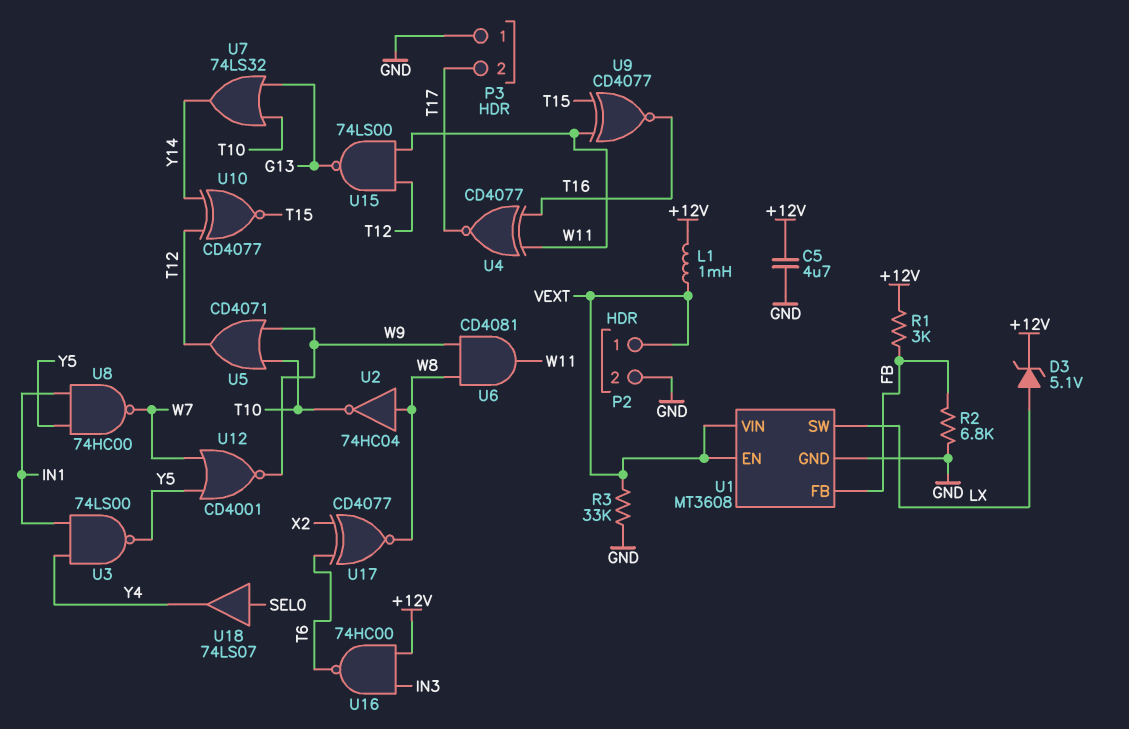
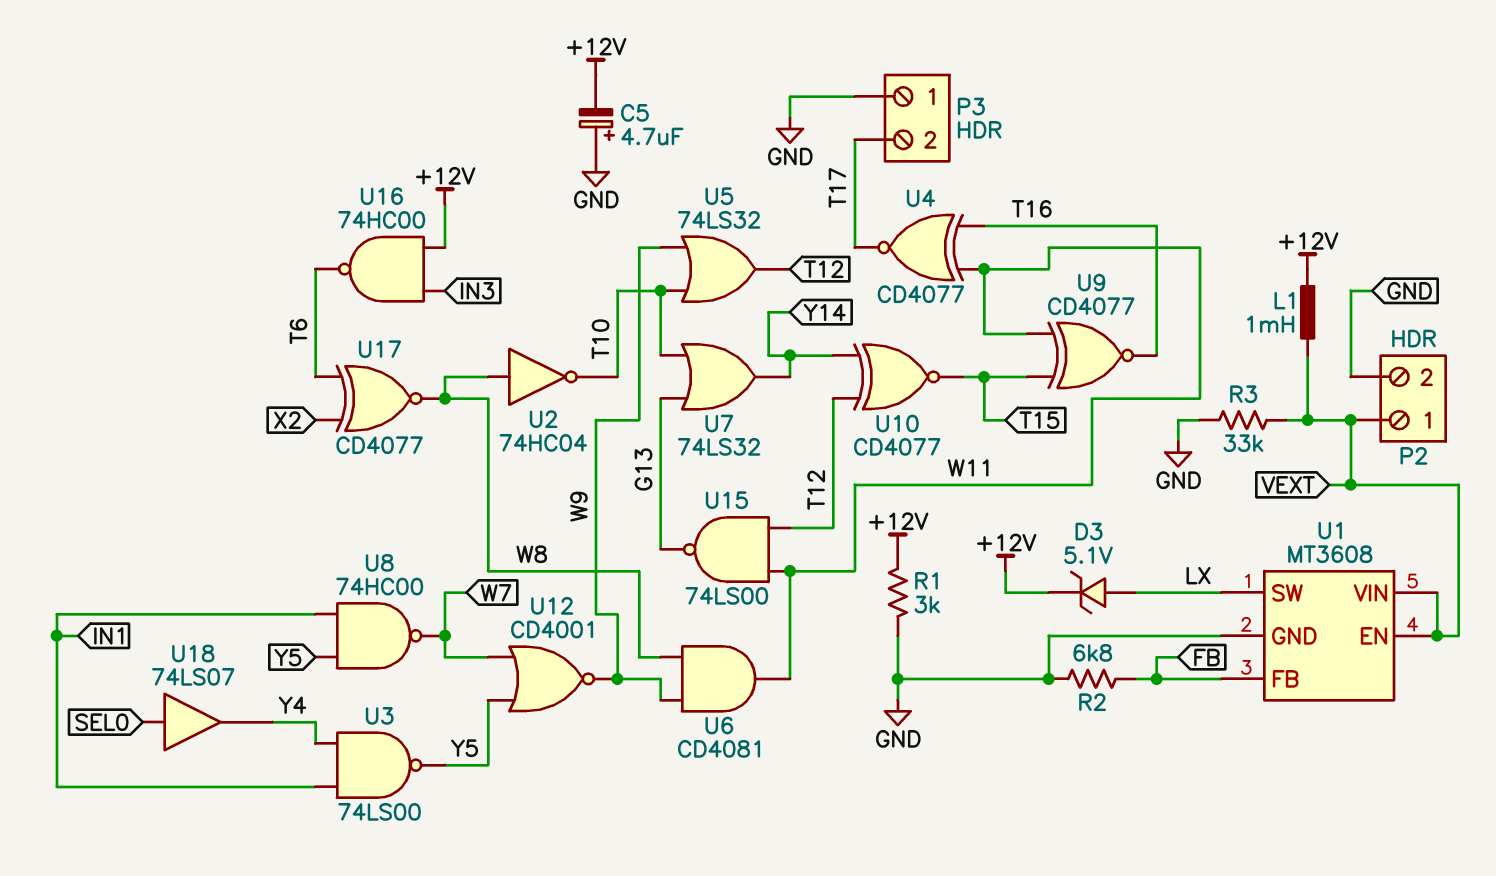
C5: 4.7uF (+12V, GND) -> 4.7uF (plus GND, minus +12V)
R1: 3k (+12V, FB) -> 3k (+12V, GND)
U5: OR CD4071 (in T10, in W9, out T12) -> OR 74LS32 (in T10, in W9, out T12)

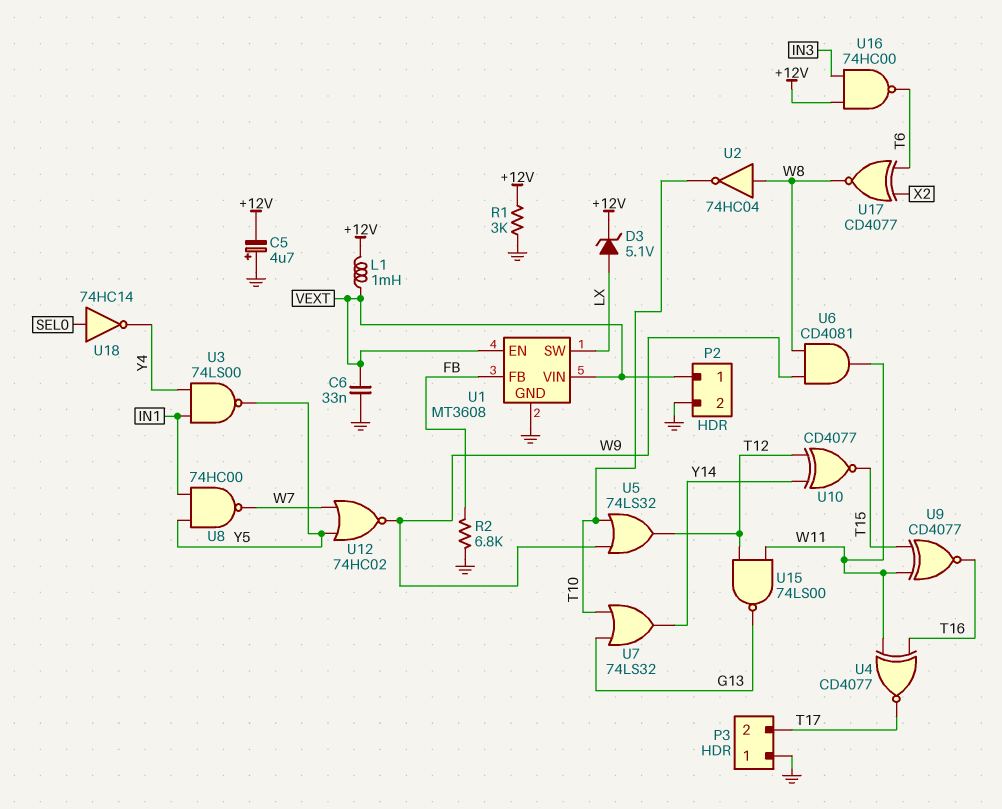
C6: none -> 33nF (GND, VEXT)
R3: 33k (GND, VEXT) -> none
U12: NOR CD4001 (in W7, in Y5, out W9) -> NOR 74HC02 (in W7, in Y5, out W9)
U18: buffer 74LS07 (in SEL0, out Y4) -> NOT 74HC14 (in SEL0, out Y4)

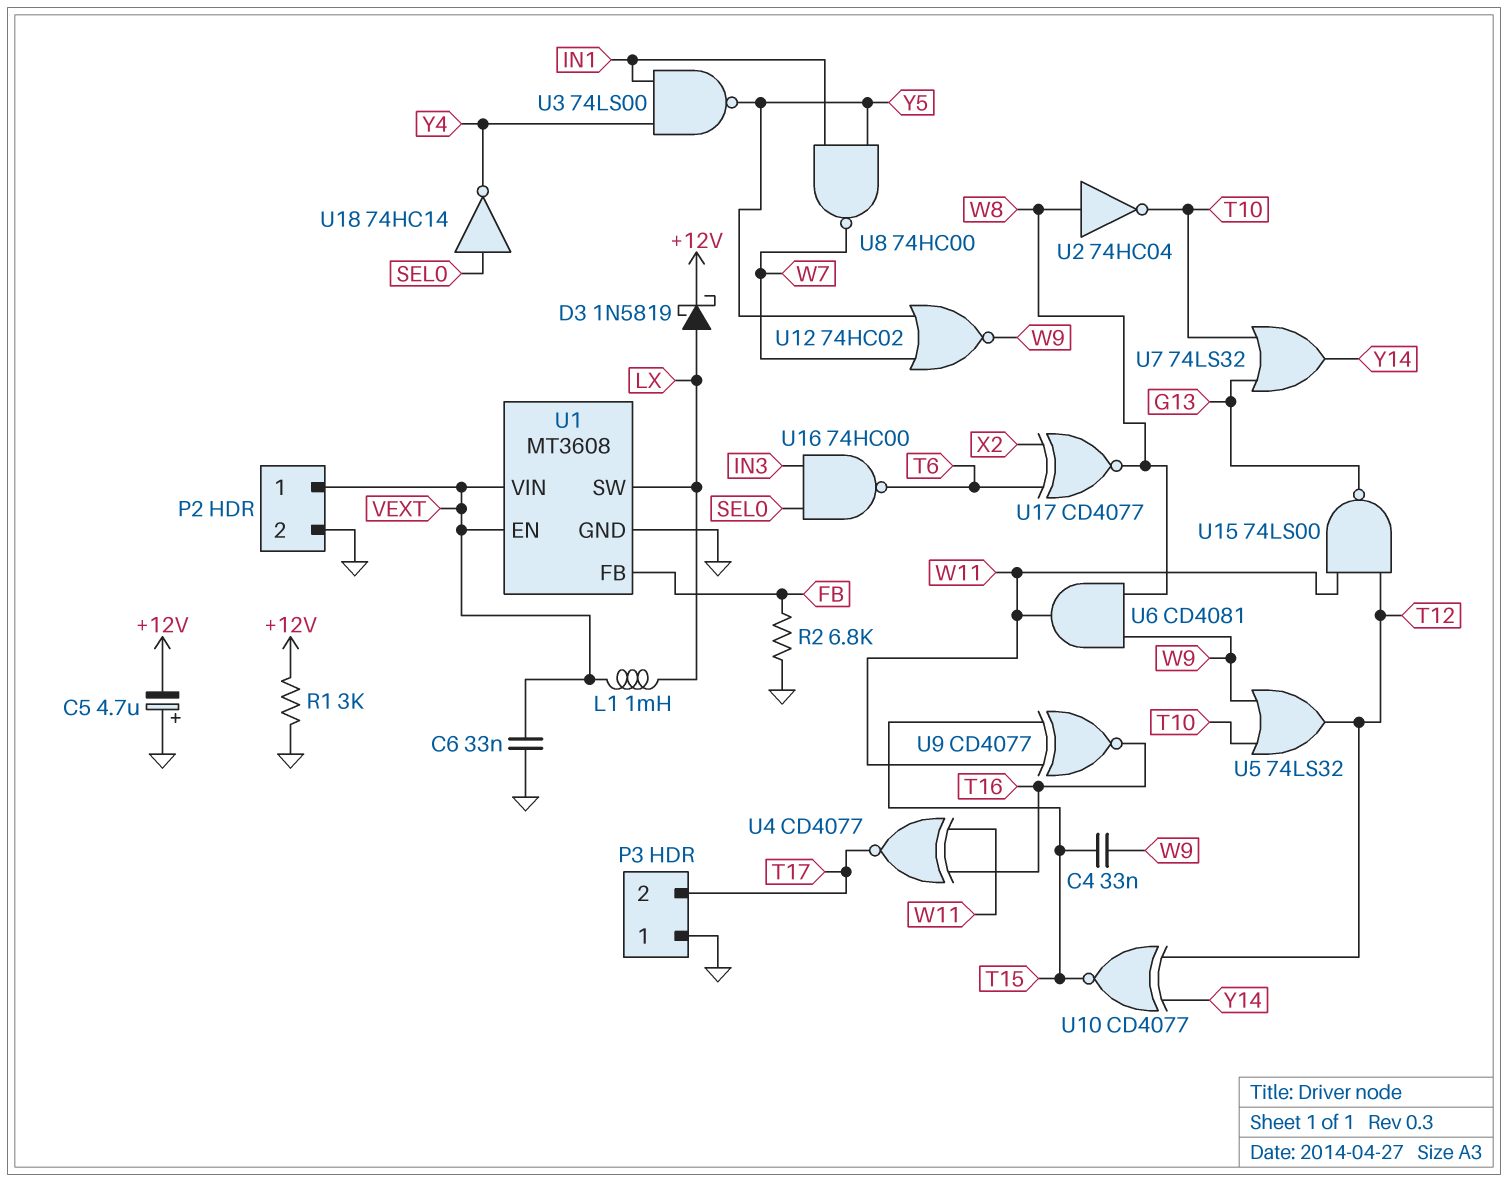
C4: none -> 33nF (T15, W9)
D3: zener 5.1V (A LX, K +12V) -> schottky 1N5819 (A LX, K +12V)
L1: 1mH (+12V, VEXT) -> 1mH (LX, VEXT)
U16: NAND 74HC00 (in +12V, in IN3, out T6) -> NAND 74HC00 (in IN3, in SEL0, out T6)

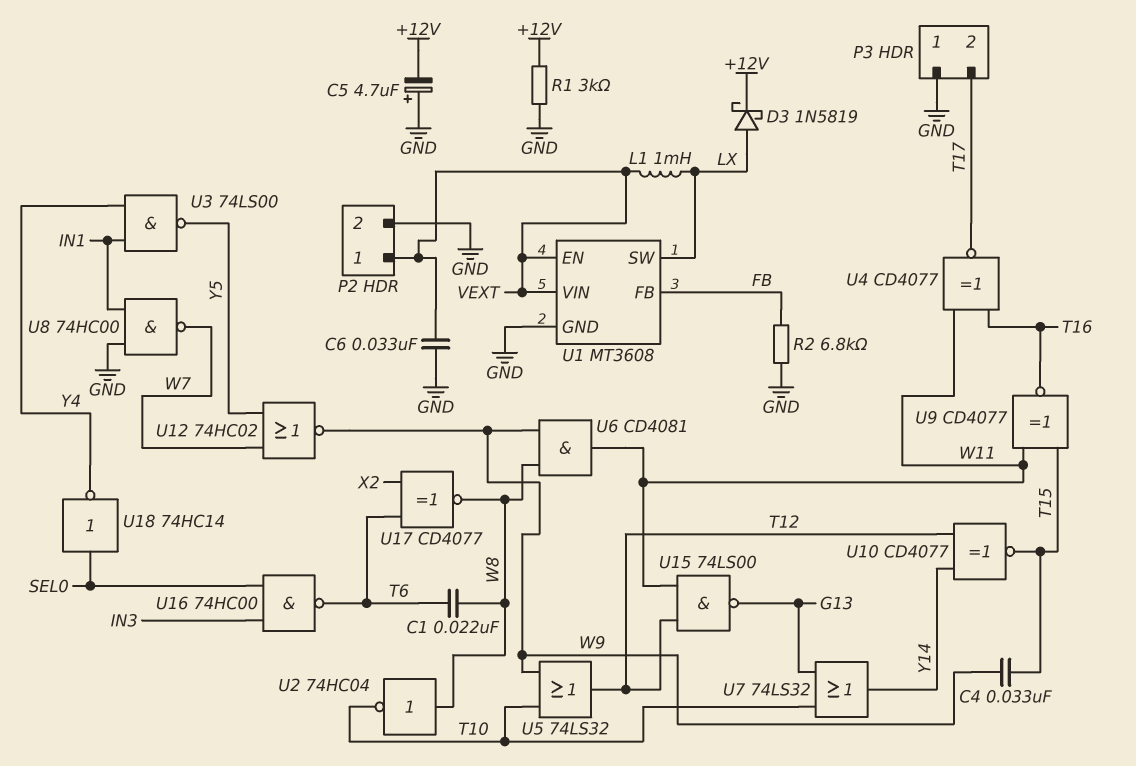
C1: none -> 22nF (T6, W8)
U8: NAND 74HC00 (in IN1, in Y5, out W7) -> NAND 74HC00 (in GND, in IN1, out W7)

